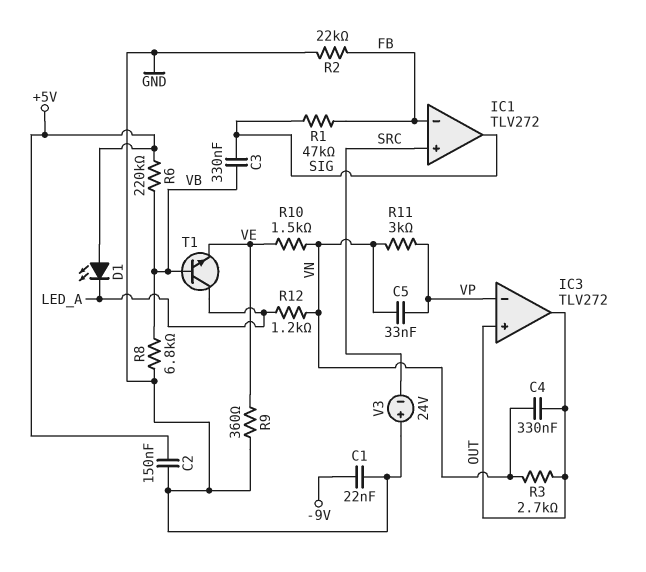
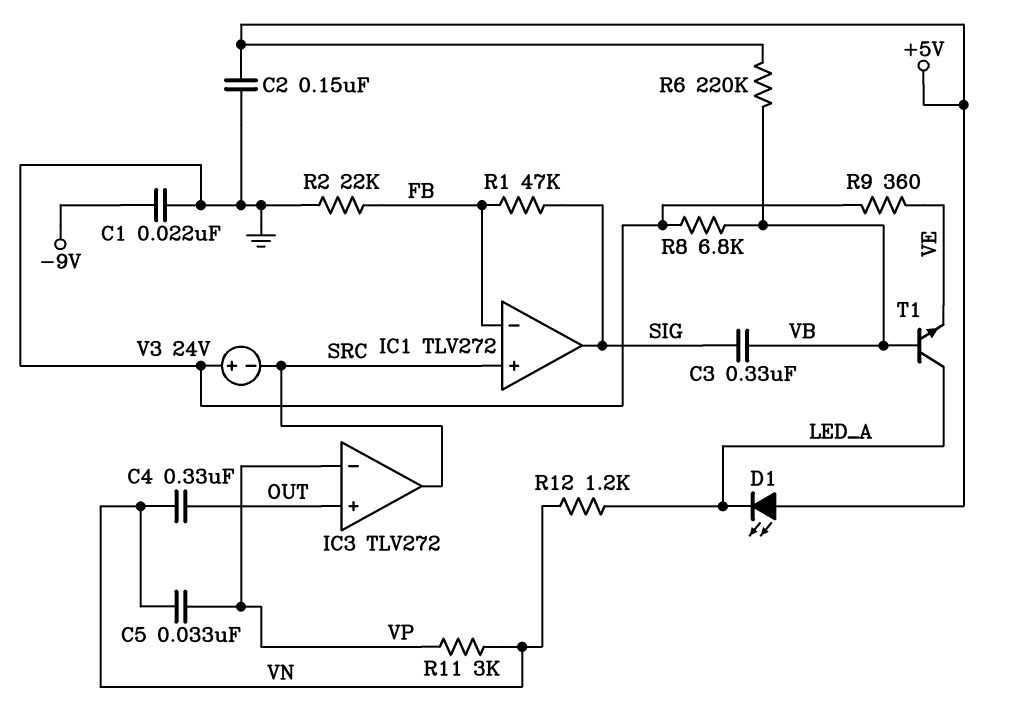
IC3 pin out: OUT -> SRC
R3: 2.7k (OUT, VN) -> none
R10: 1.5k (VE, VN) -> none

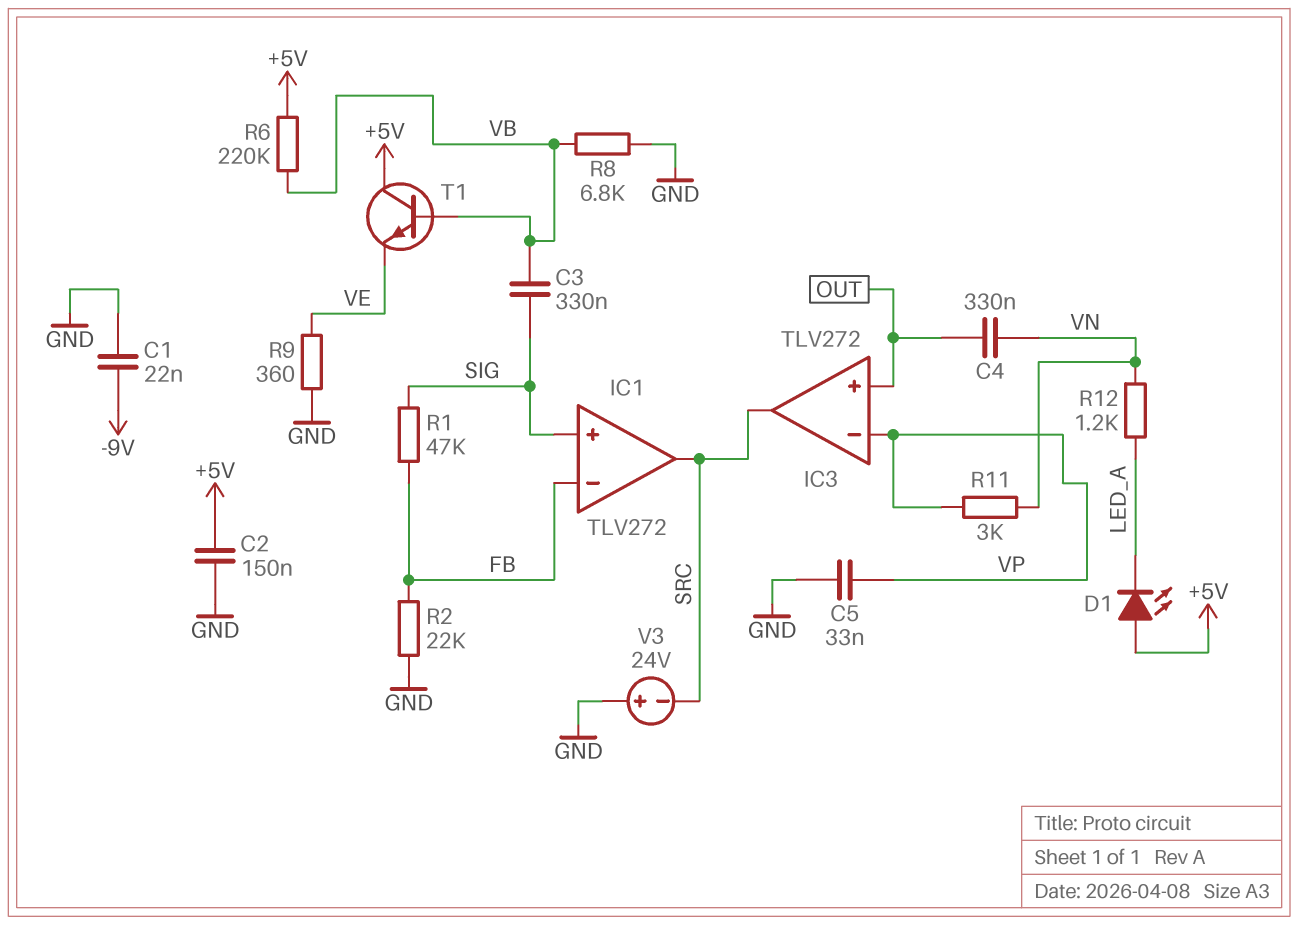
C5: 33nF (VN, VP) -> 33nF (GND, VP)
IC1 pin in+: SRC -> SIG
IC1 pin out: SIG -> SRC
T1: NPN (B VB, C LED_A, E VE) -> NPN (B VB, C +5V, E VE)

